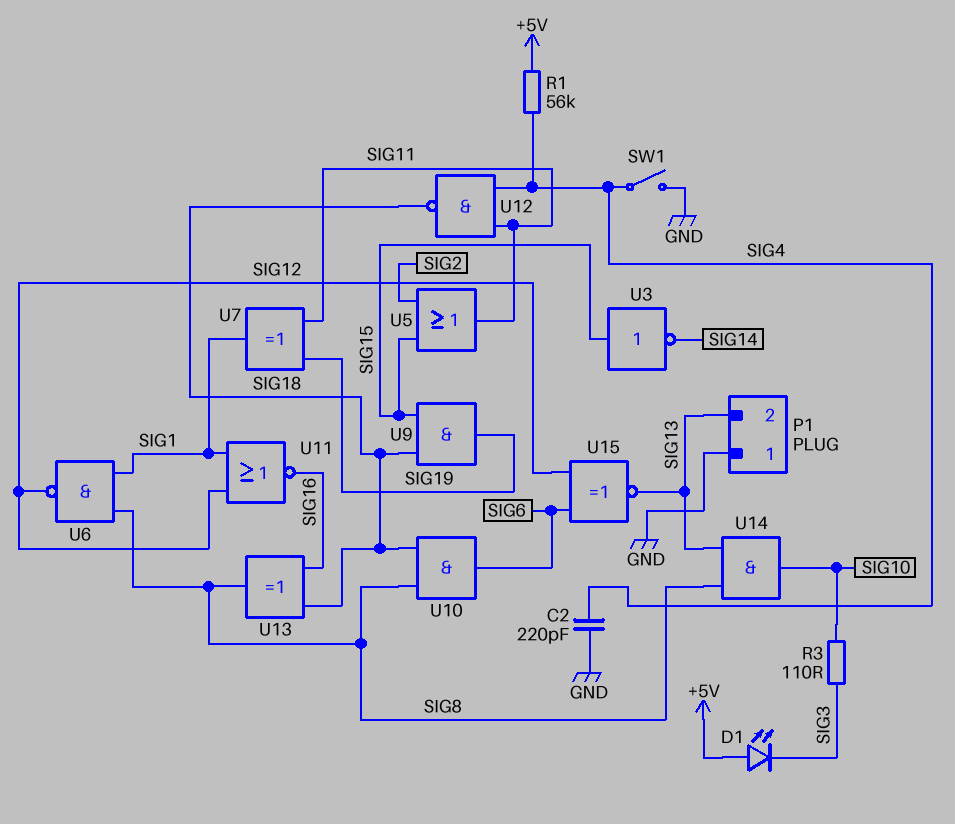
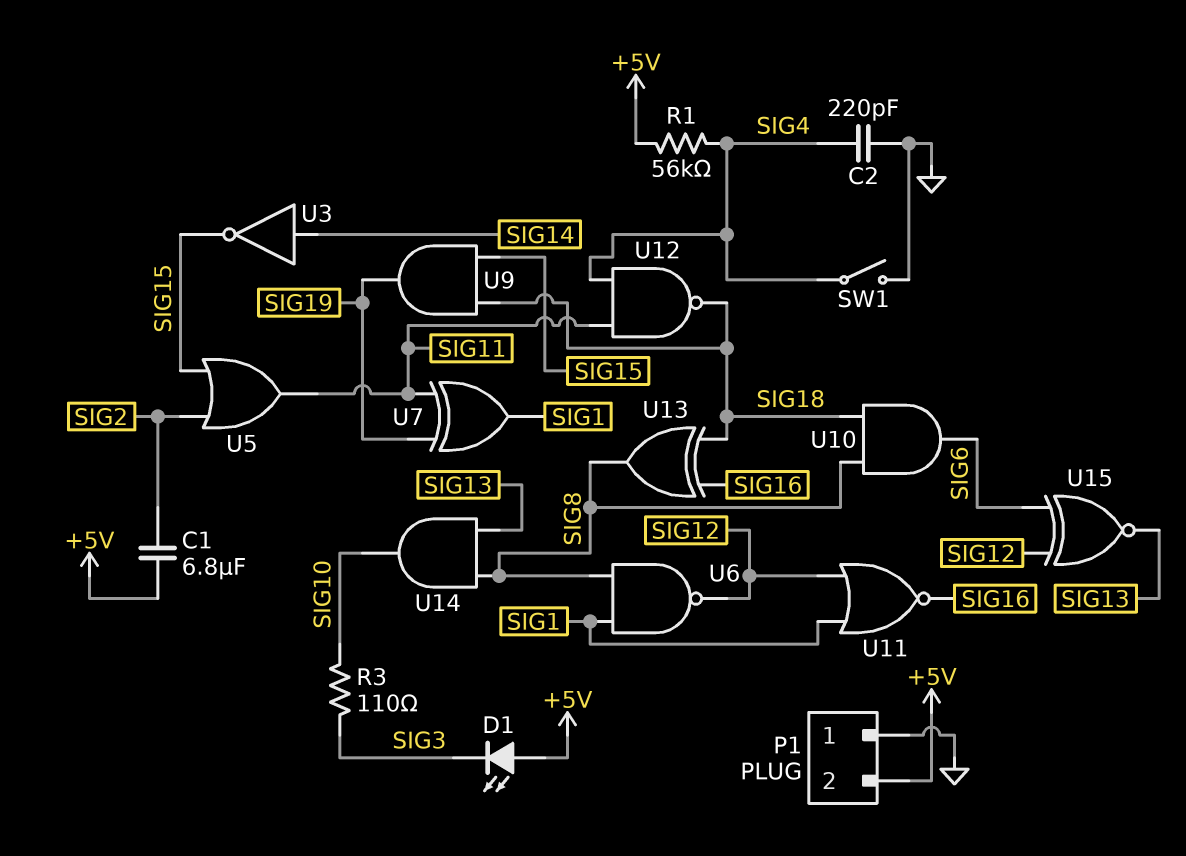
C1: none -> 6.8uF (+5V, SIG2)
P1 pin 2: SIG13 -> +5V
U3: NOT (in SIG15, out SIG14) -> NOT (in SIG14, out SIG15)

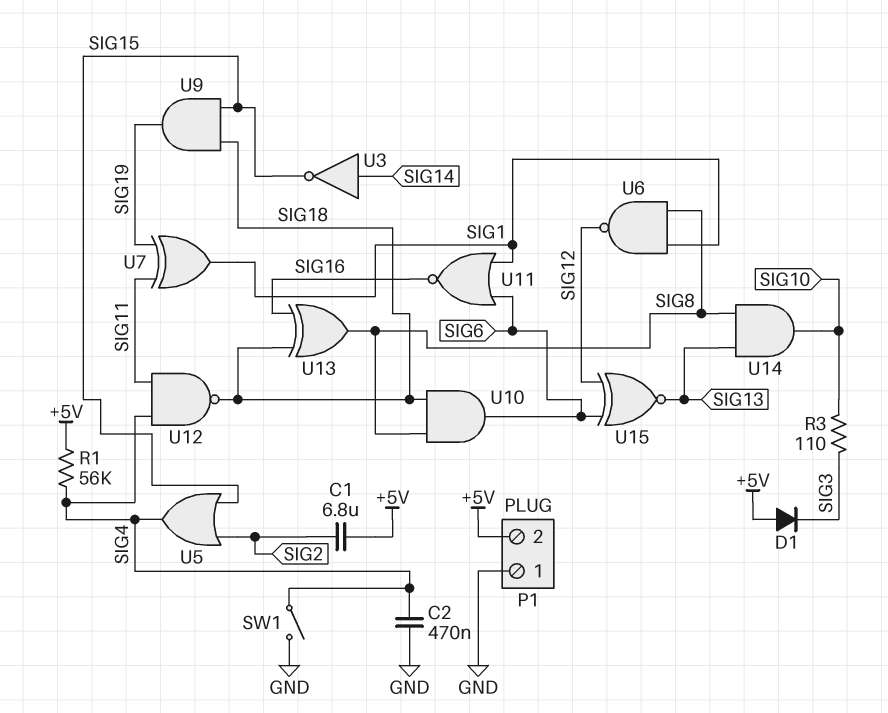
C2: 220pF (GND, SIG4) -> 470nF (GND, SIG4)
D1: LED (A +5V, K SIG3) -> diode (A +5V, K SIG3)
U5: OR (in SIG2, in SIG15, out SIG11) -> OR (in SIG2, in SIG15, out SIG4)
U11: NOR (in SIG1, in SIG12, out SIG16) -> NOR (in SIG1, in SIG6, out SIG16)

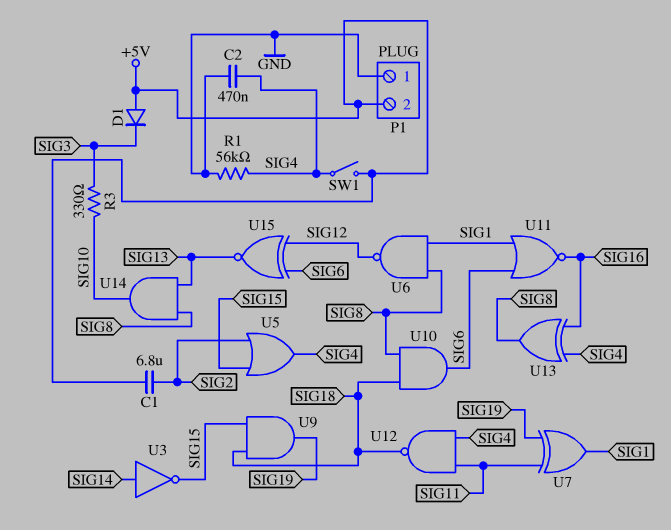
R1: 56k (+5V, SIG4) -> 56k (GND, SIG4)
R3: 110 (SIG3, SIG10) -> 330 (SIG3, SIG10)
SW1: switch (GND, SIG4) -> switch (+5V, SIG4)
U13: XOR (in SIG16, in SIG18, out SIG8) -> XOR (in SIG4, in SIG16, out SIG8)

